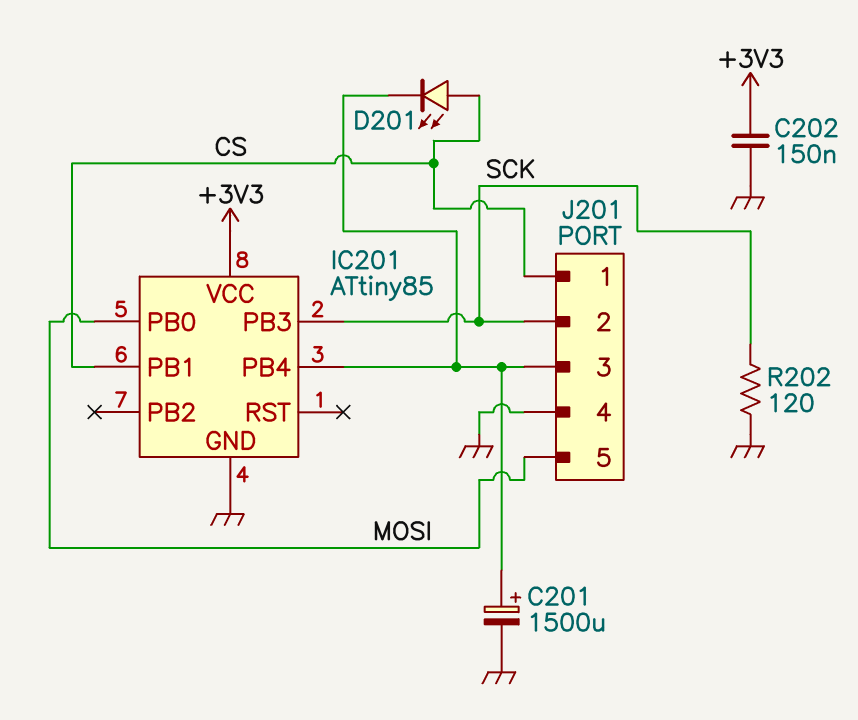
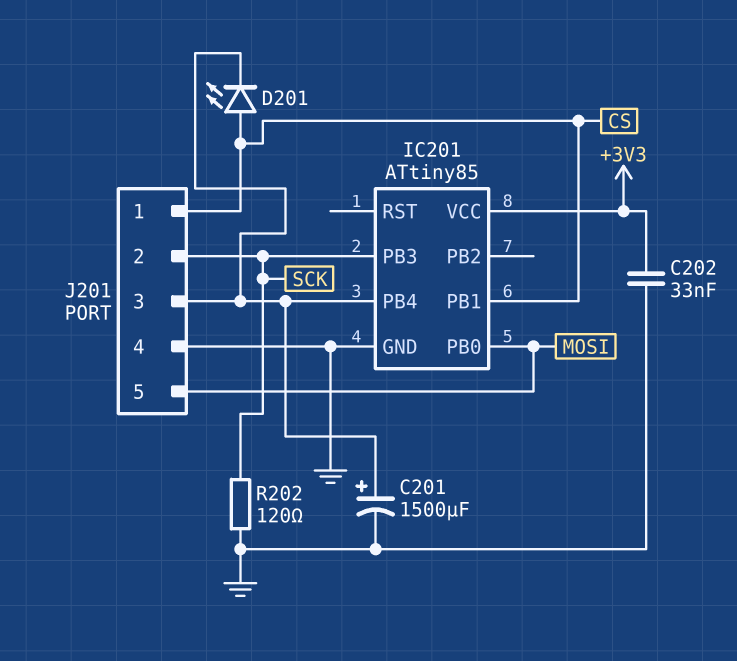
C202: 150nF (+3V3, GND) -> 33nF (+3V3, GND)

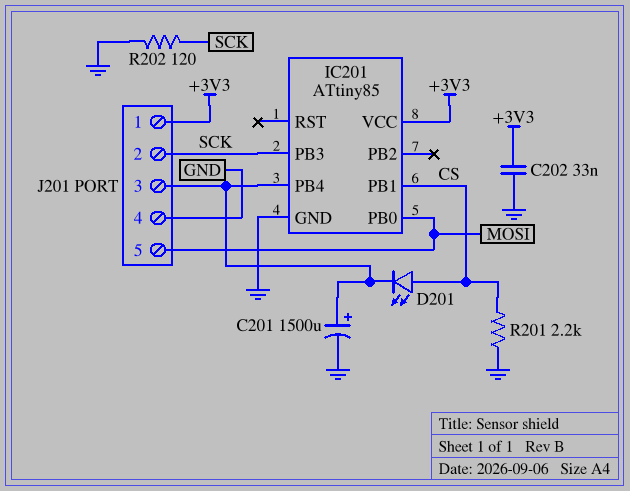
J201 pin 1: CS -> +3V3
R201: none -> 2.2k (CS, GND)

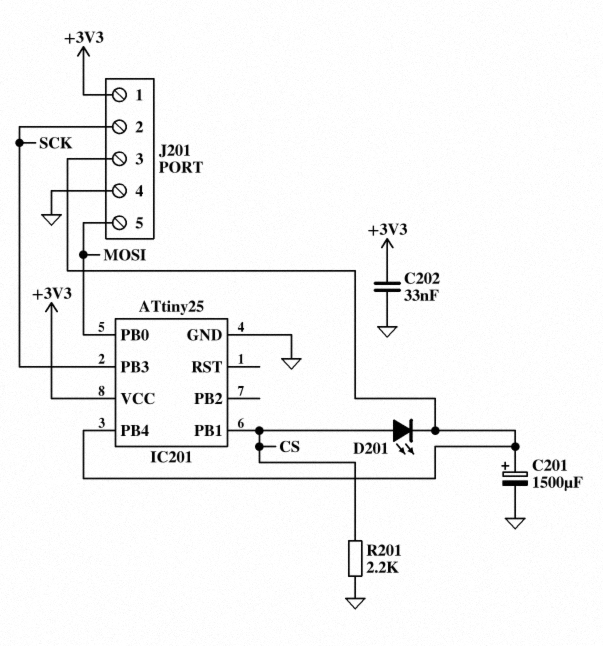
IC201: ATtiny85 -> ATtiny25
R202: 120 (GND, SCK) -> none

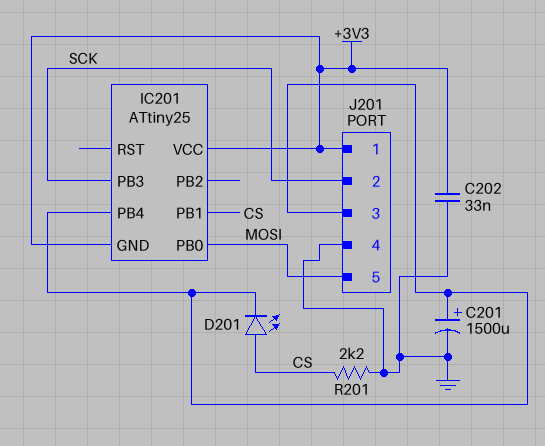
IC201 pin GND: GND -> +3V3

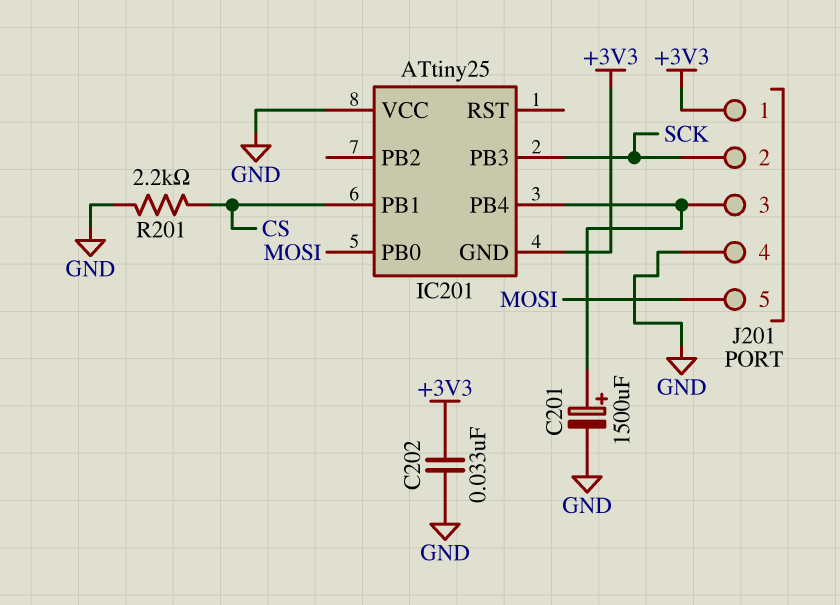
D201: LED (A CS, K IC201/PB4) -> none
IC201 pin VCC: +3V3 -> GND

